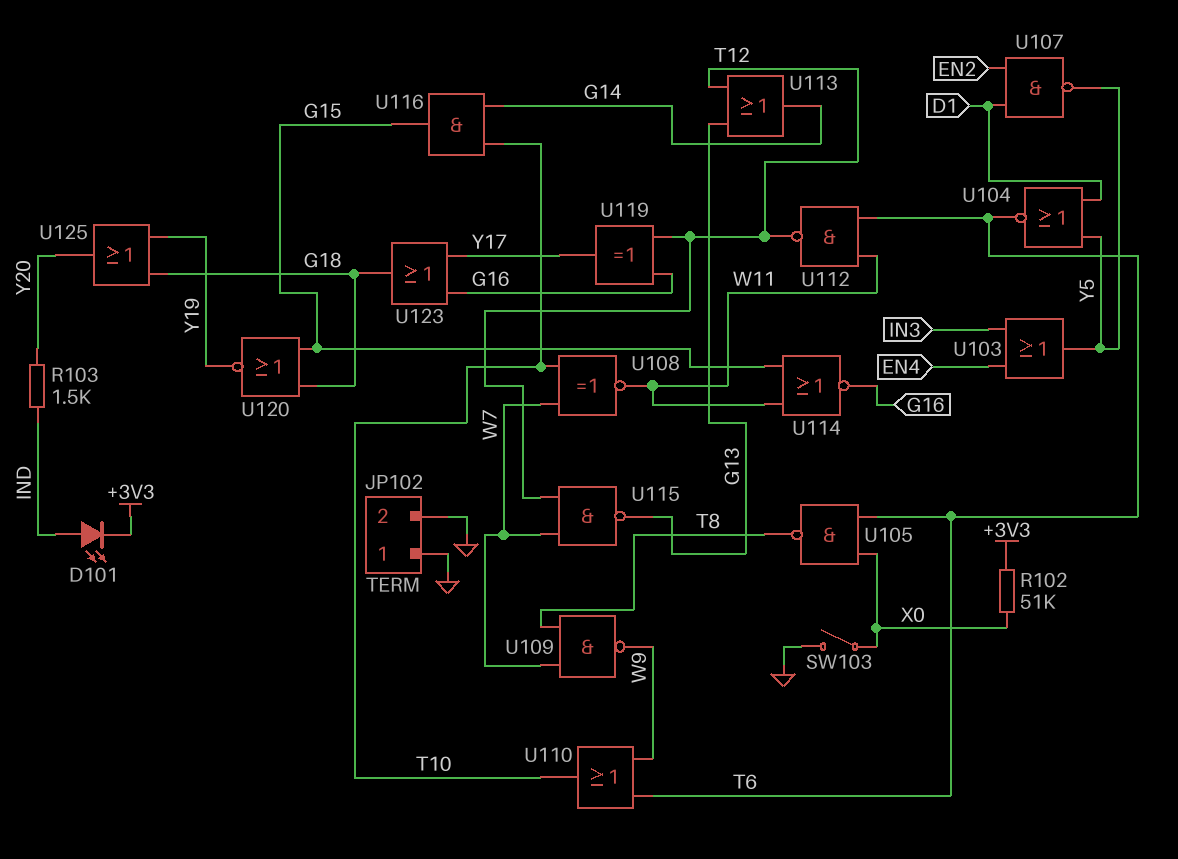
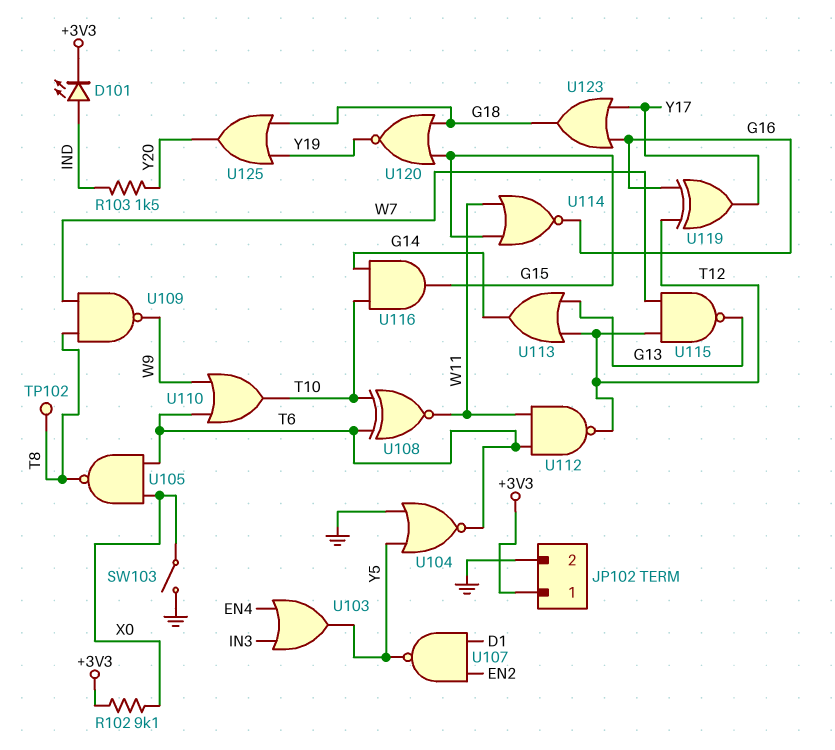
JP102 pin 1: GND -> +3V3
R102: 51k (+3V3, X0) -> 9.1k (+3V3, X0)
TP102: none -> test point (T8)
U104: NOR (in D1, in Y5, out T6) -> NOR (in GND, in Y5, out T6)
U108: XNOR (in T10, in W7, out W11) -> XNOR (in T6, in T10, out W11)

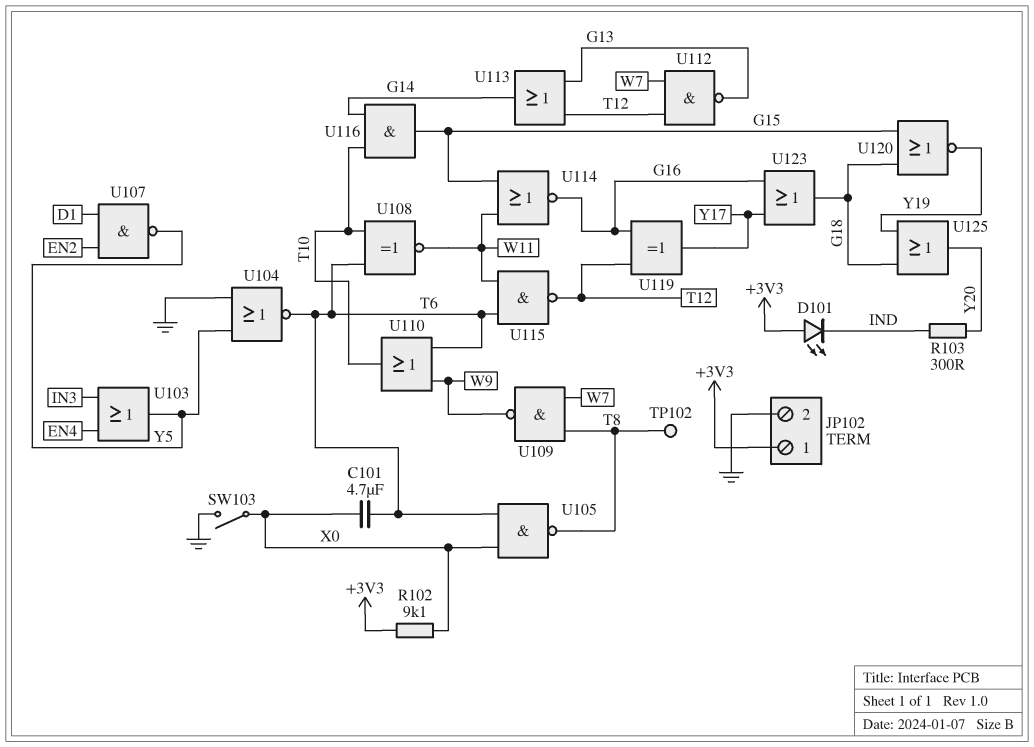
C101: none -> 4.7uF (T6, X0)
D101: LED (A IND, K +3V3) -> LED (A +3V3, K IND)
R103: 1.5k (IND, Y20) -> 300 (IND, Y20)
U112: NAND (in T6, in W11, out T12) -> NAND (in T12, in W7, out G13)
U115: NAND (in T12, in W7, out G13) -> NAND (in T6, in W11, out T12)

